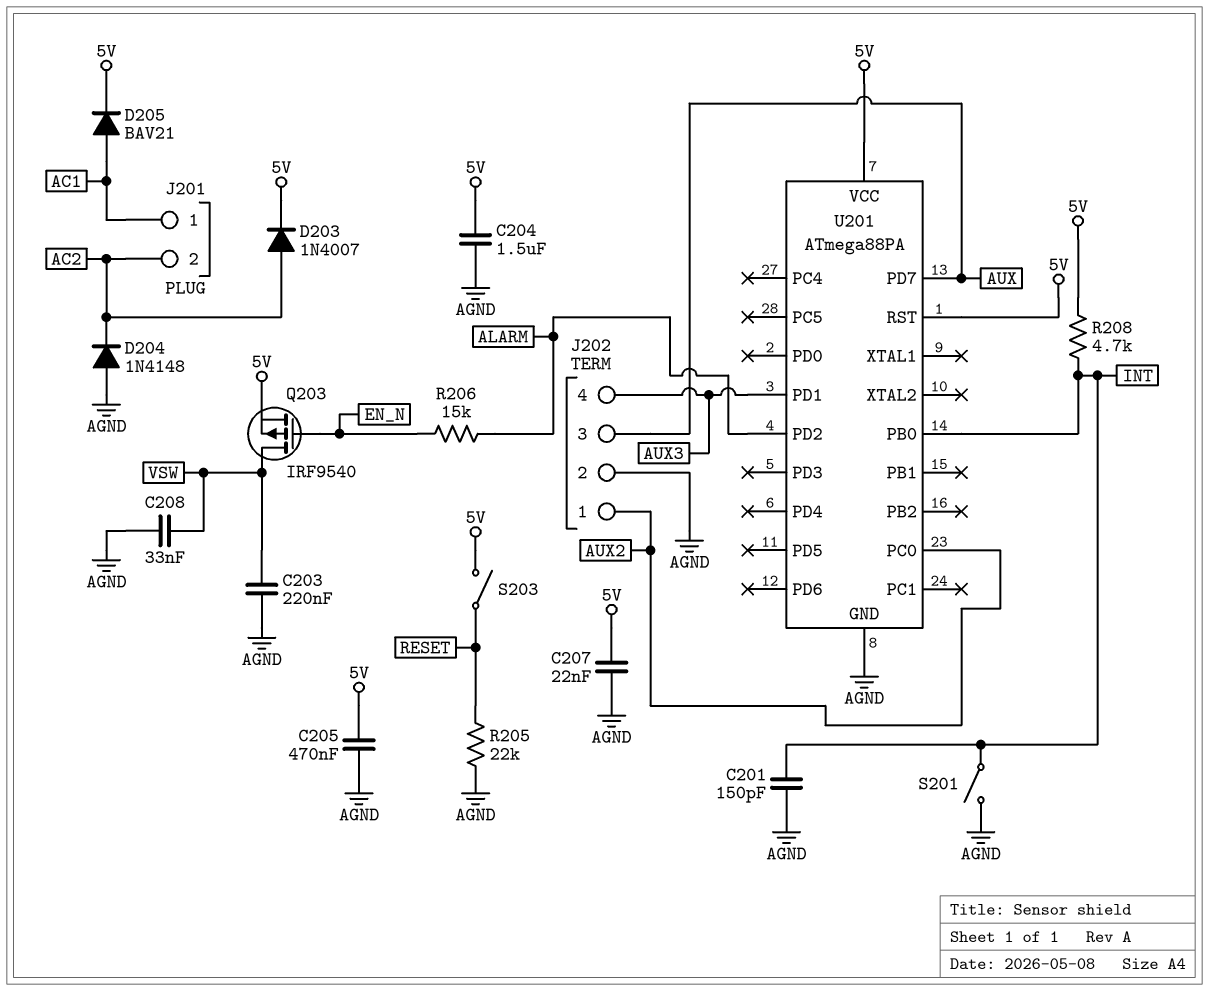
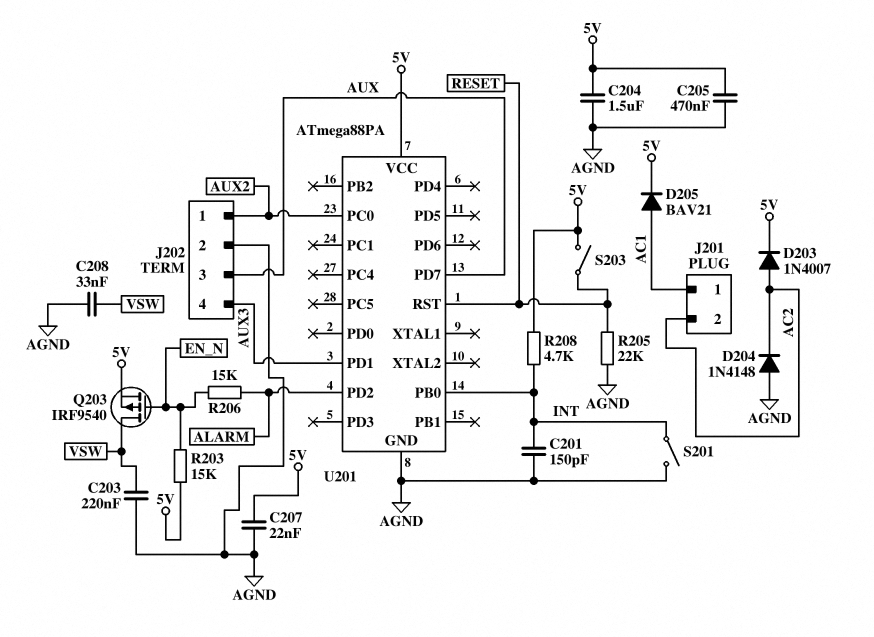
R203: none -> 15k (5V, EN_N)
U201 pin RST: 5V -> RESET

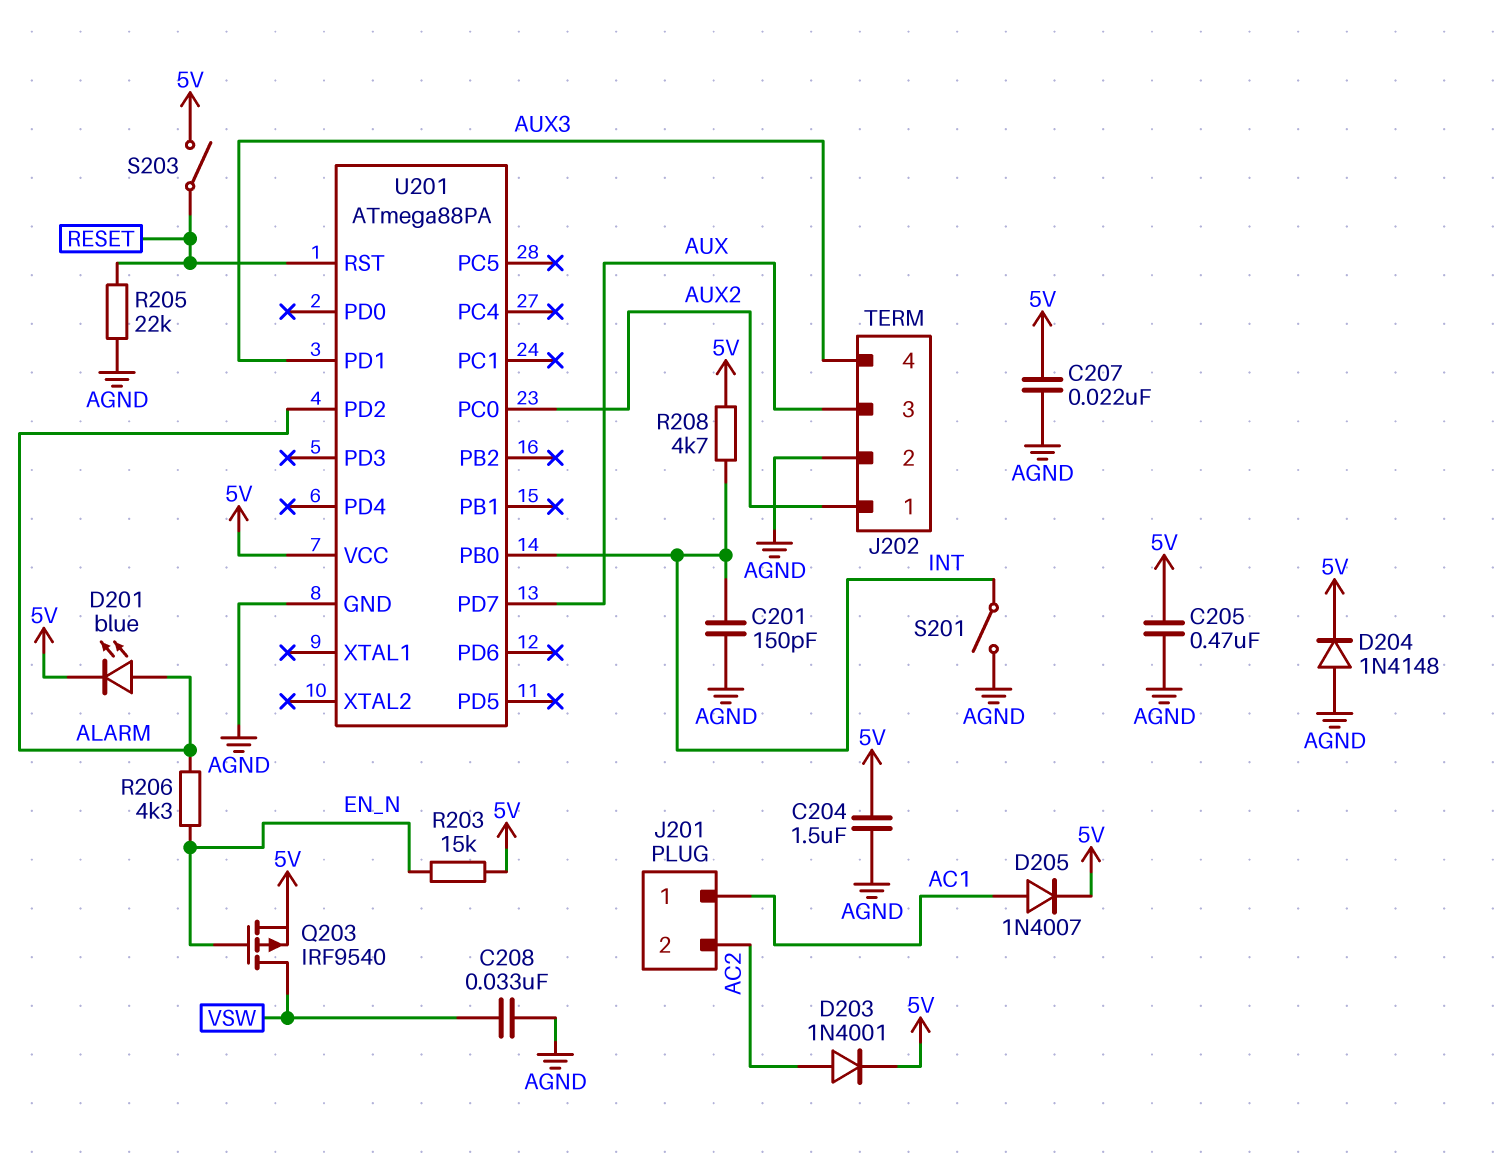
C203: 220nF (AGND, VSW) -> none
D201: none -> LED blue (A ALARM, K 5V)
D203: diode 1N4007 (A AC2, K 5V) -> diode 1N4001 (A AC2, K 5V)
D204: diode 1N4148 (A AGND, K AC2) -> diode 1N4148 (A AGND, K 5V)
D205: diode BAV21 (A AC1, K 5V) -> diode 1N4007 (A AC1, K 5V)
R206: 15k (ALARM, EN_N) -> 4.3k (ALARM, EN_N)

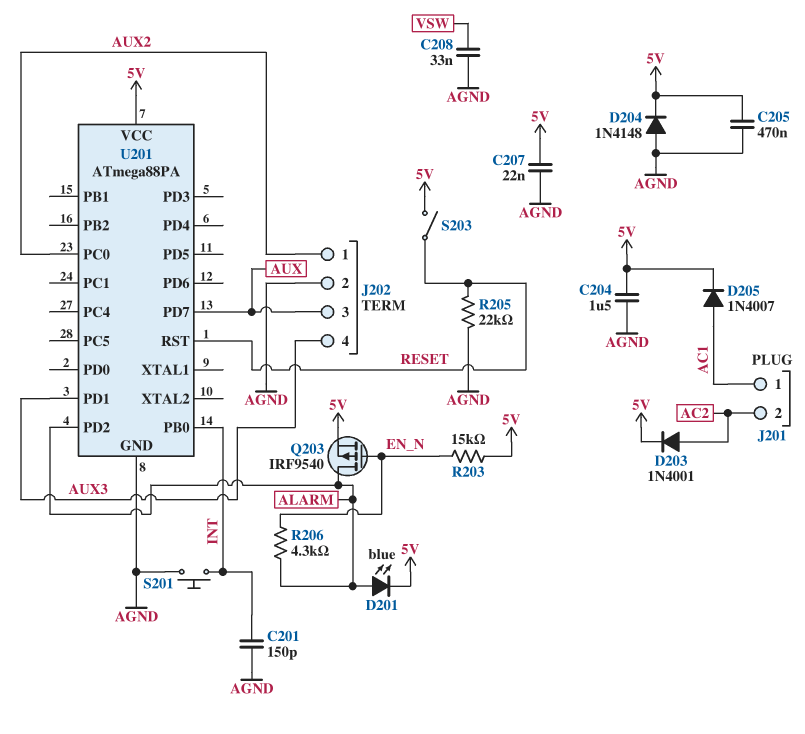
Q203: PMOS IRF9540 (G EN_N, D VSW, S 5V) -> PMOS IRF9540 (G EN_N, D ALARM, S 5V)
R208: 4.7k (5V, INT) -> none
S201: switch (AGND, INT) -> button (AGND, INT)

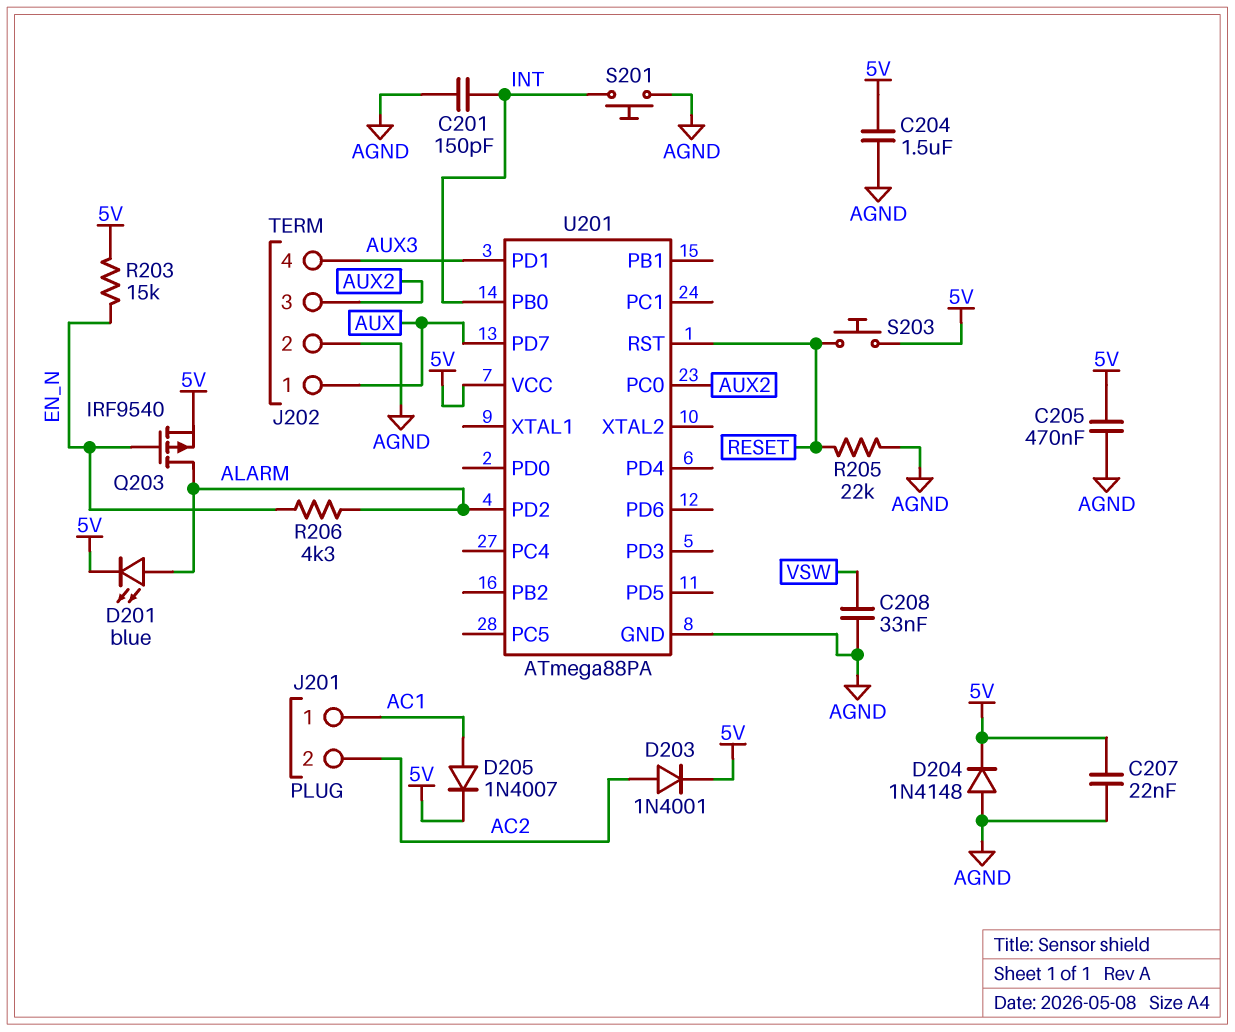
J202 pin 1: AUX2 -> AUX
J202 pin 3: AUX -> AUX2
S203: switch (5V, RESET) -> button (5V, RESET)

